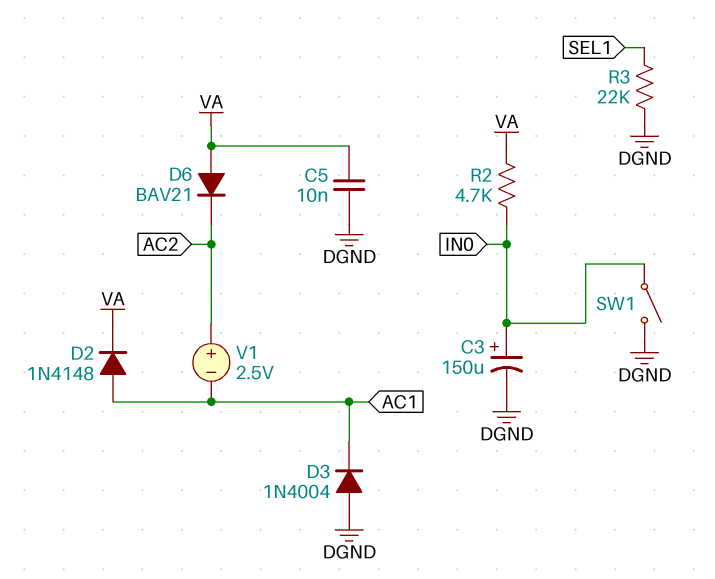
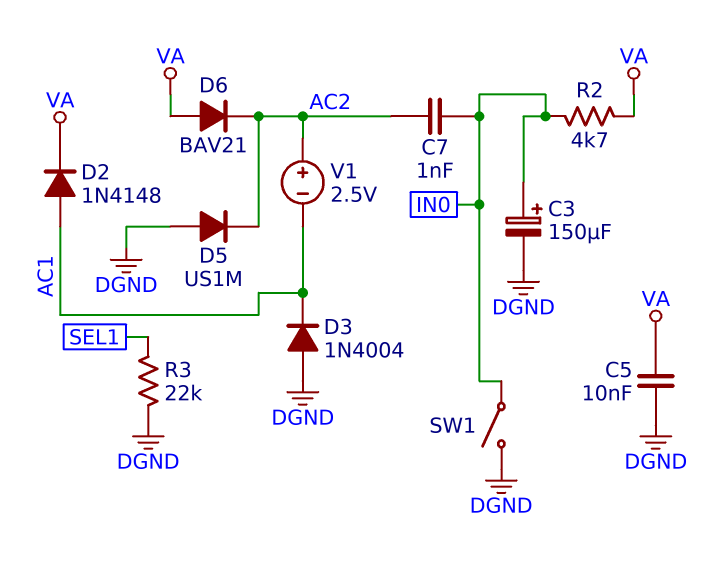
C7: none -> 1nF (AC2, IN0)
D5: none -> diode US1M (A DGND, K AC2)

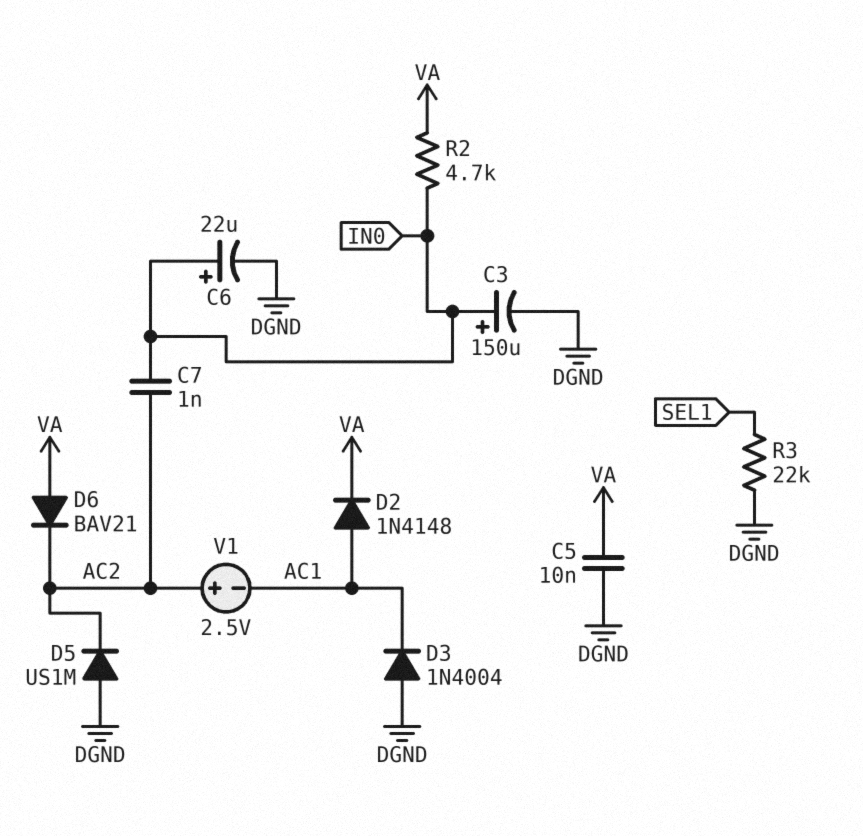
C6: none -> 22uF (plus IN0, minus DGND)
SW1: switch (DGND, IN0) -> none

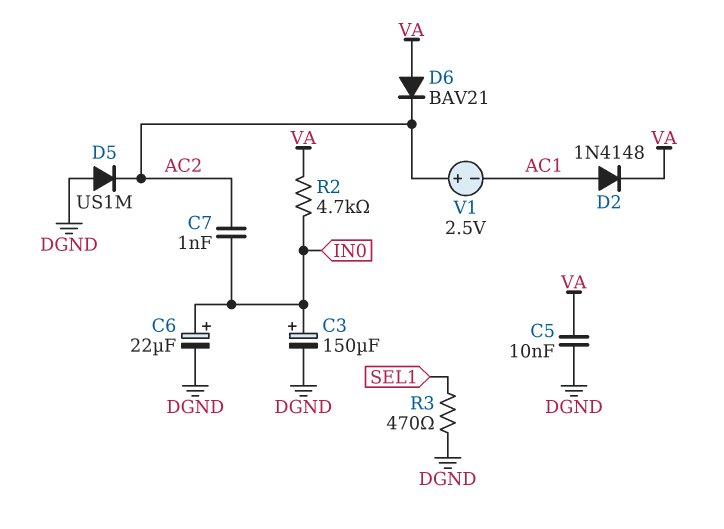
D3: diode 1N4004 (A DGND, K AC1) -> none
R3: 22k (DGND, SEL1) -> 470 (DGND, SEL1)

